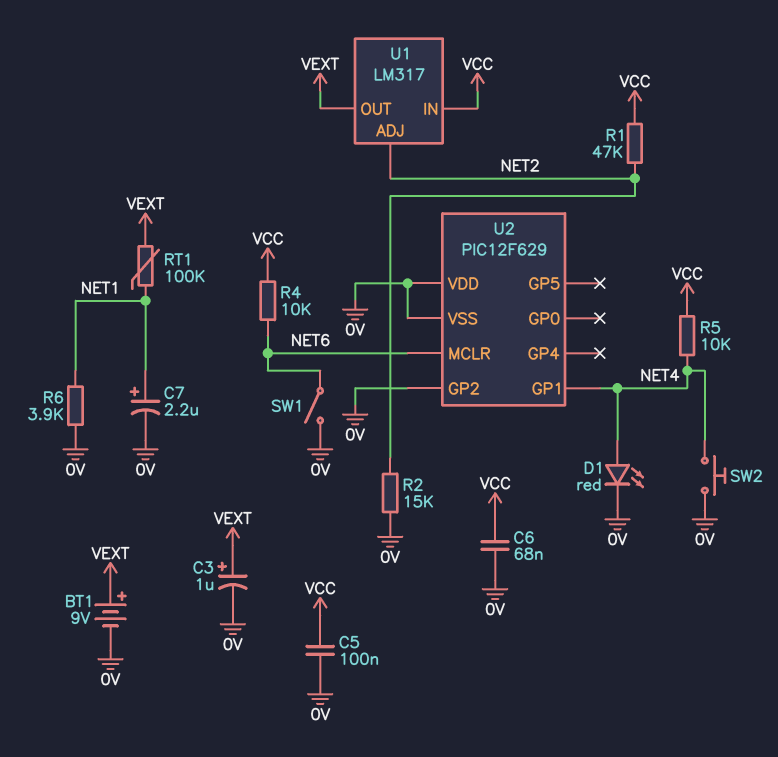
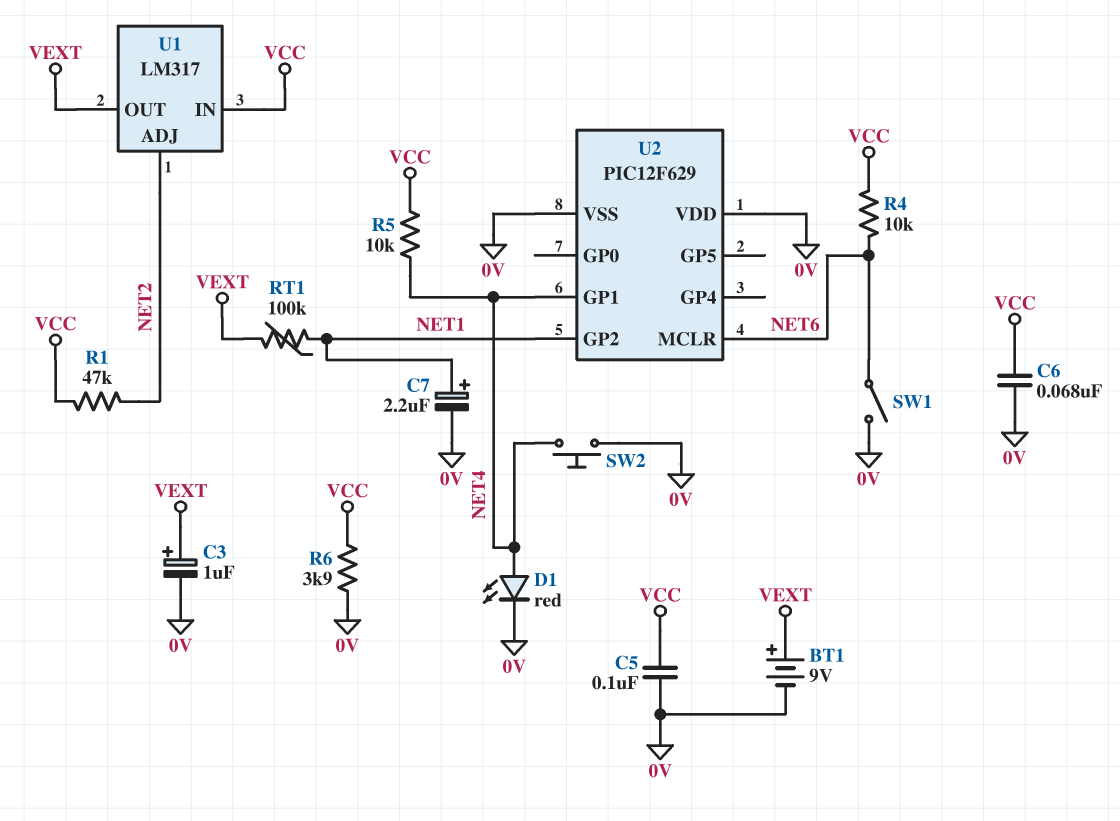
R2: 15k (0V, NET2) -> none
R6: 3.9k (0V, NET1) -> 3.9k (0V, VCC)
U2 pin GP2: 0V -> NET1

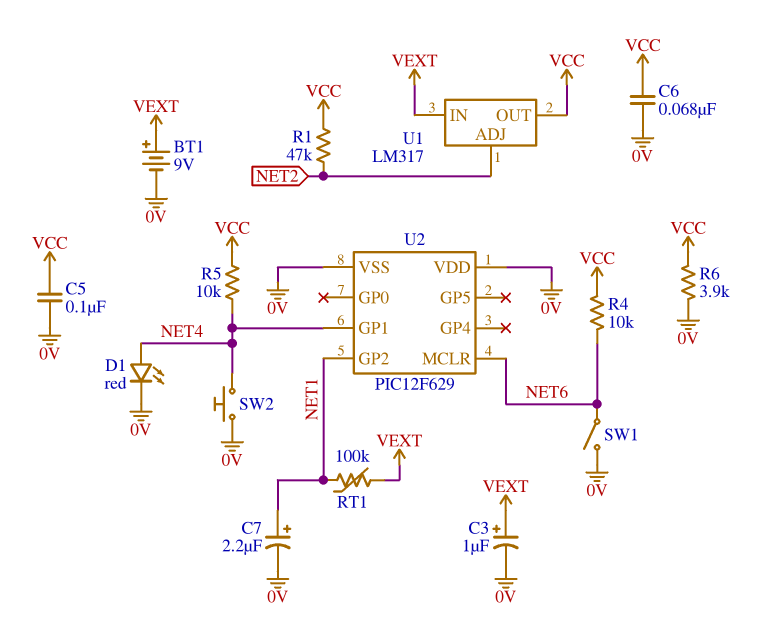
U1 pin IN: VCC -> VEXT
U1 pin OUT: VEXT -> VCC

